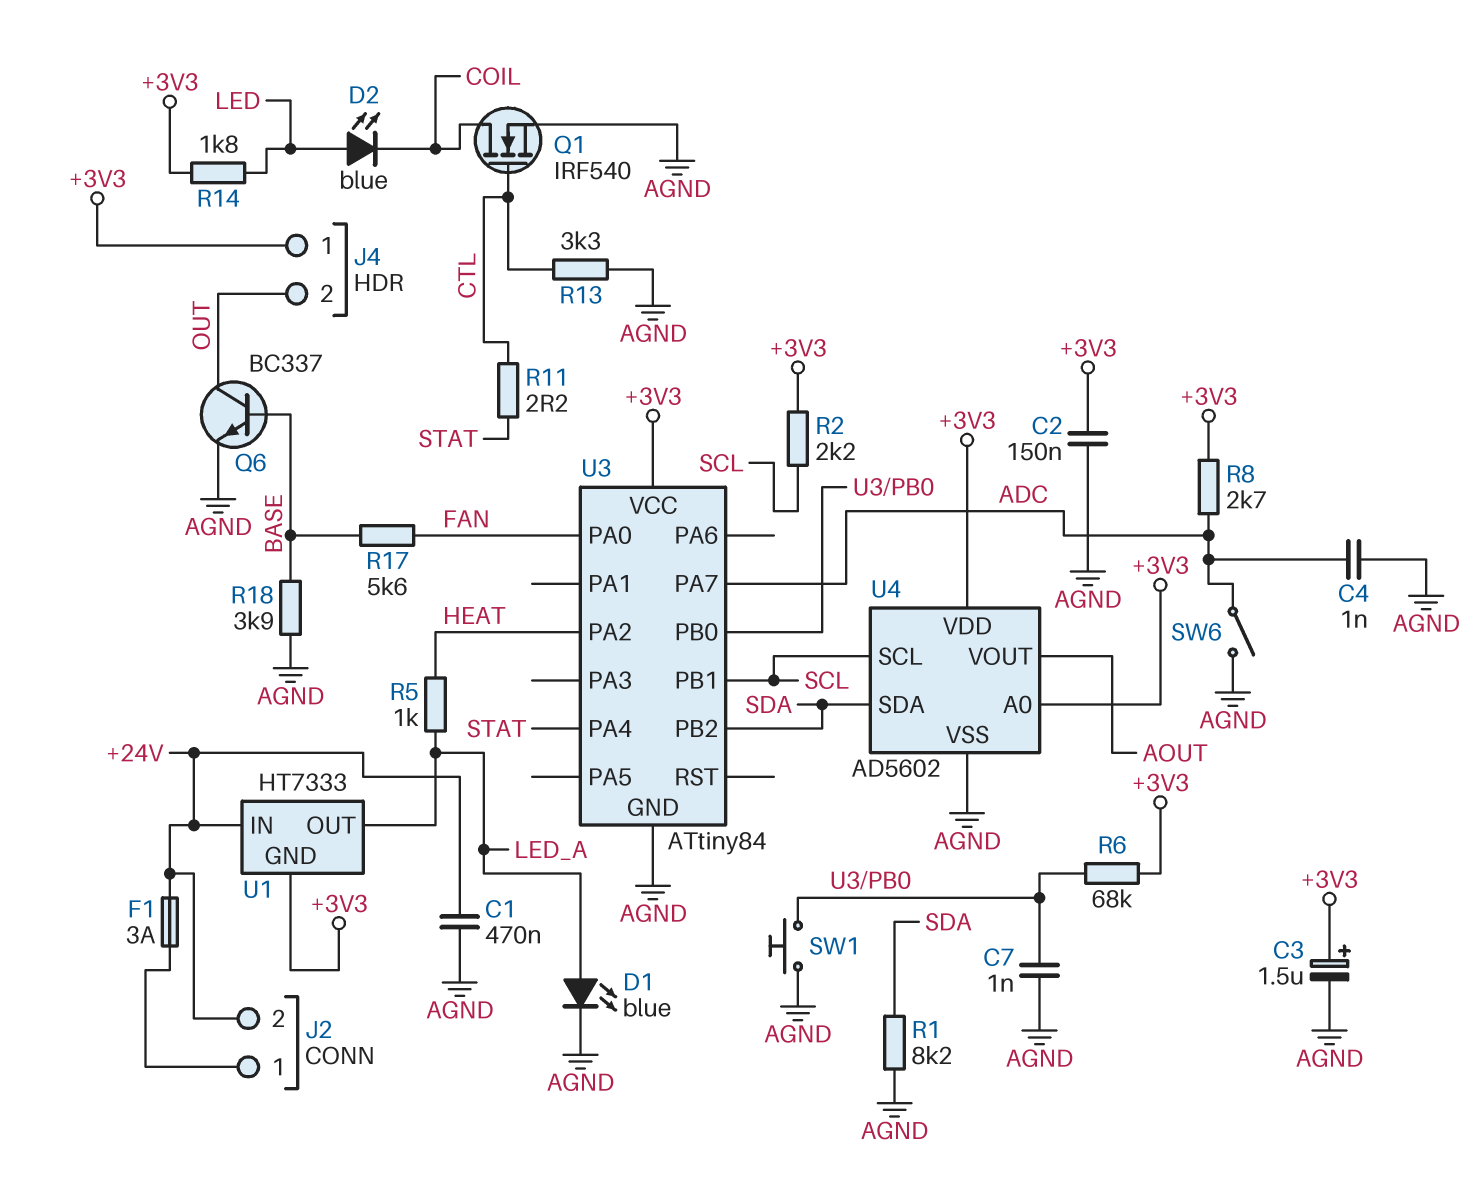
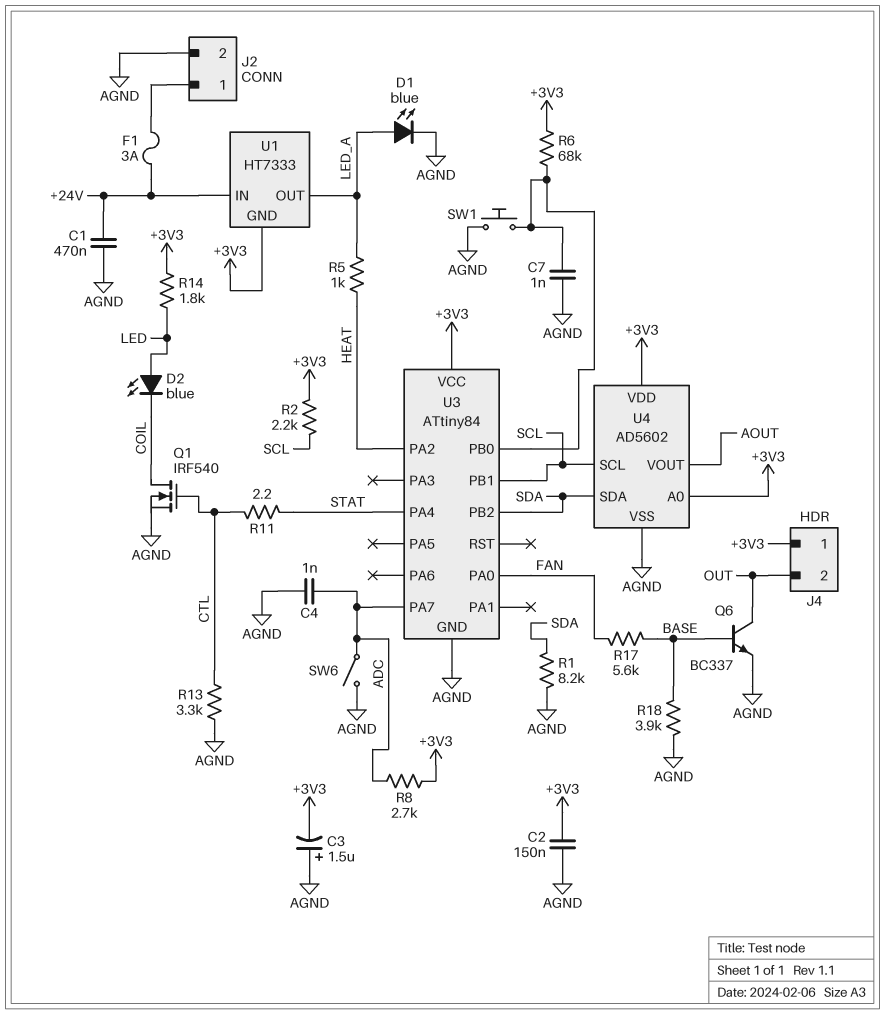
C3: 1.5uF (plus +3V3, minus AGND) -> 1.5uF (plus AGND, minus +3V3)
J2 pin 2: +24V -> AGND

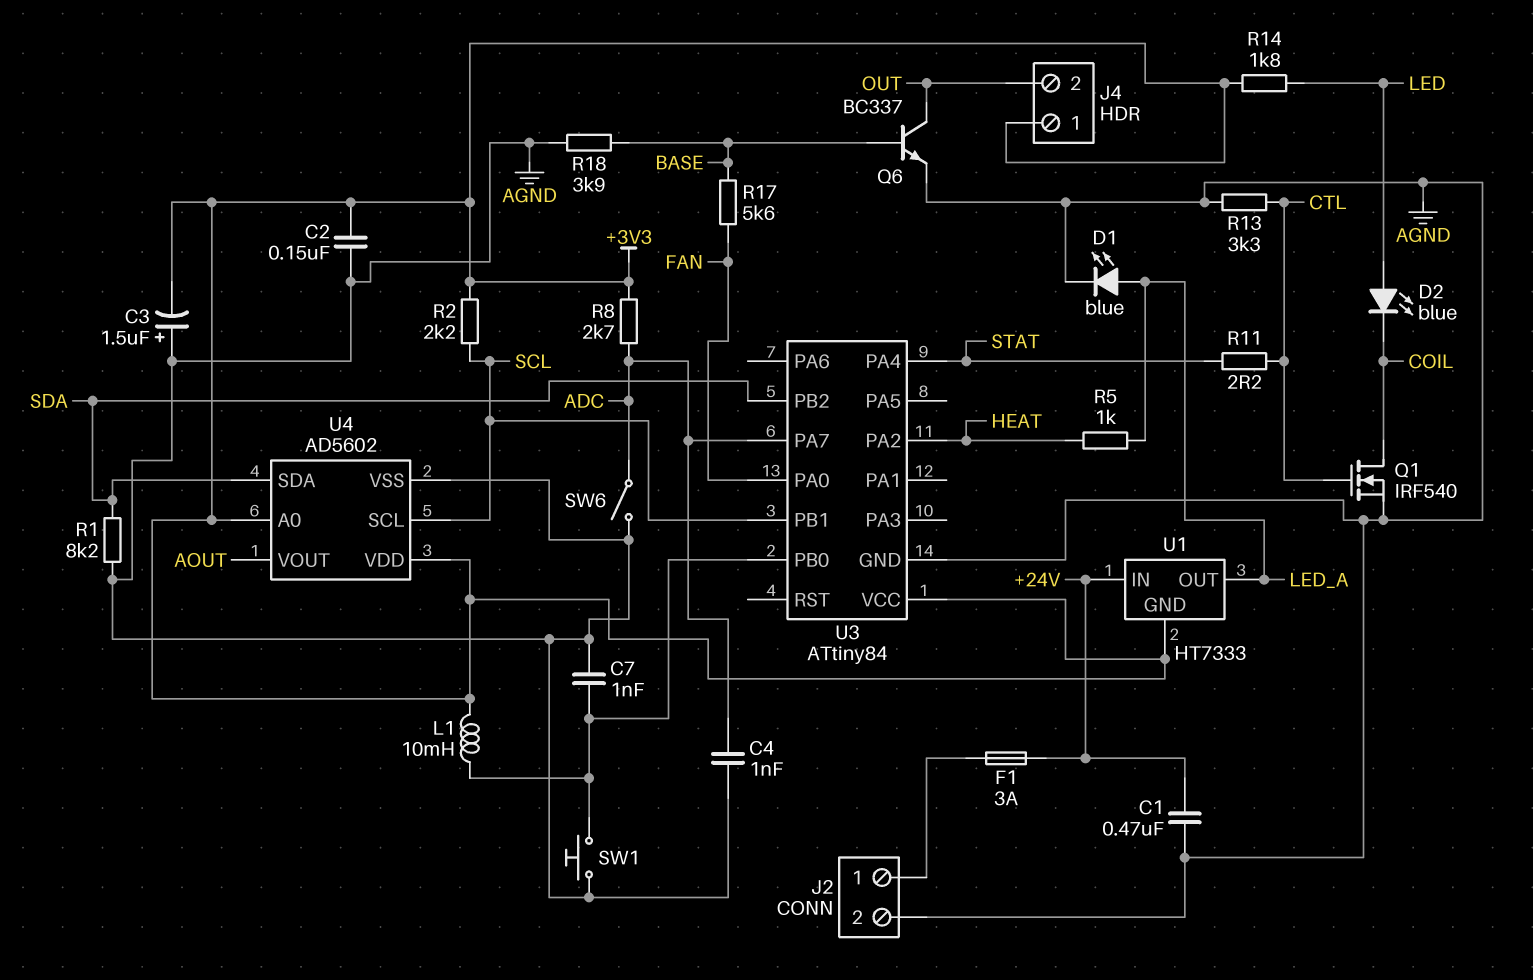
L1: none -> 10mH (+3V3, U3/PB0)
R6: 68k (+3V3, U3/PB0) -> none

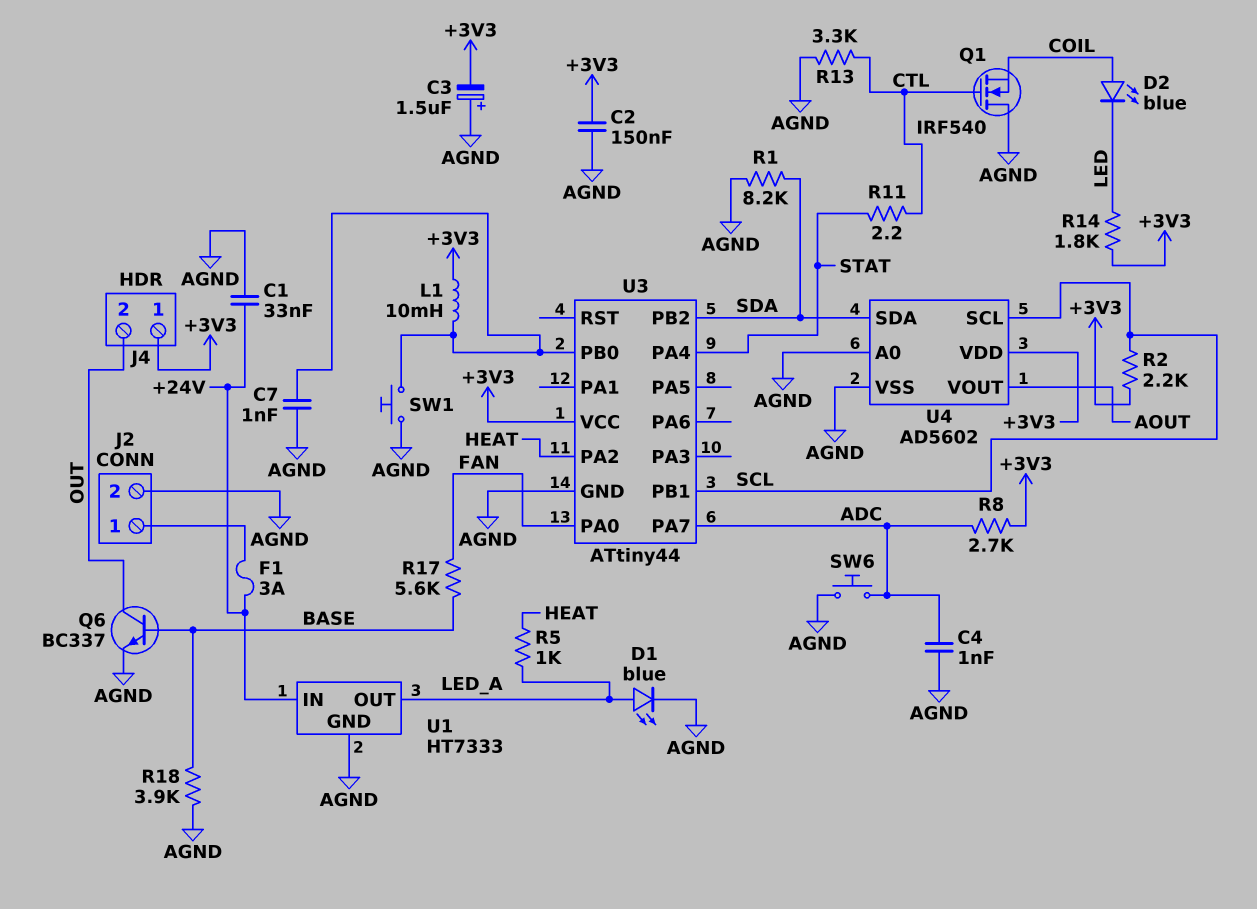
C1: 470nF (+24V, AGND) -> 33nF (+24V, AGND)
D2: LED blue (A LED, K COIL) -> LED blue (A COIL, K LED)
Q1: NMOS IRF540 (G CTL, D COIL, S AGND) -> NMOS IRF540 (G CTL, D AGND, S COIL)
SW6: switch (ADC, AGND) -> button (ADC, AGND)
U1 pin GND: +3V3 -> AGND
U3: ATtiny84 -> ATtiny44
U4 pin A0: +3V3 -> AGND

